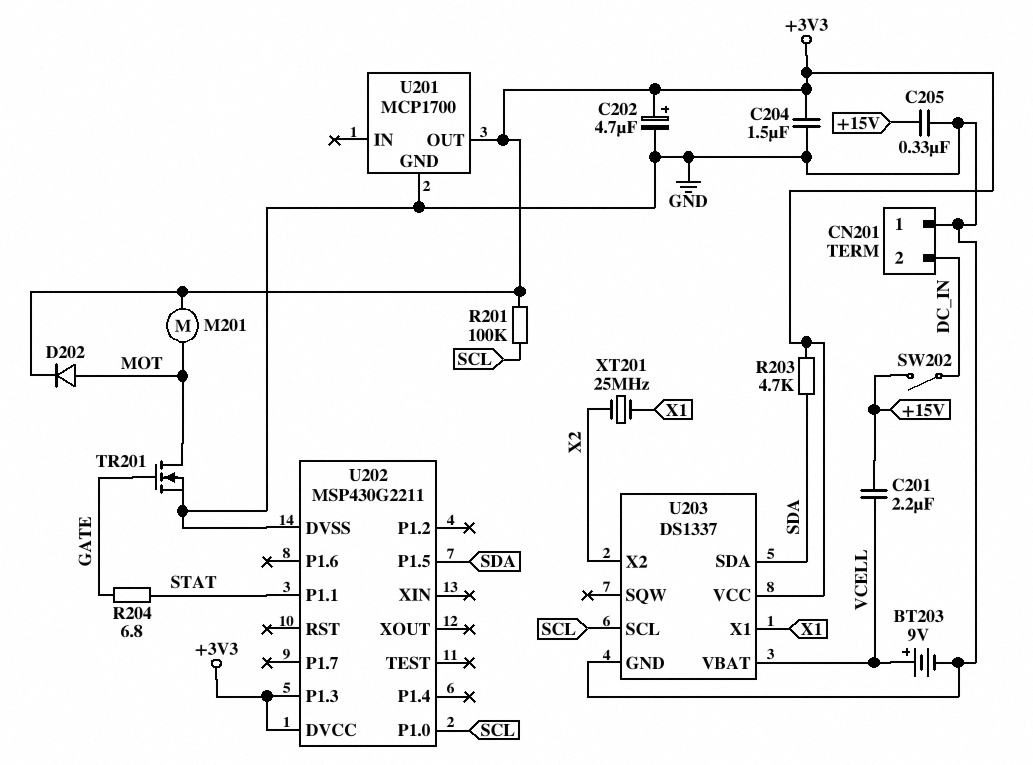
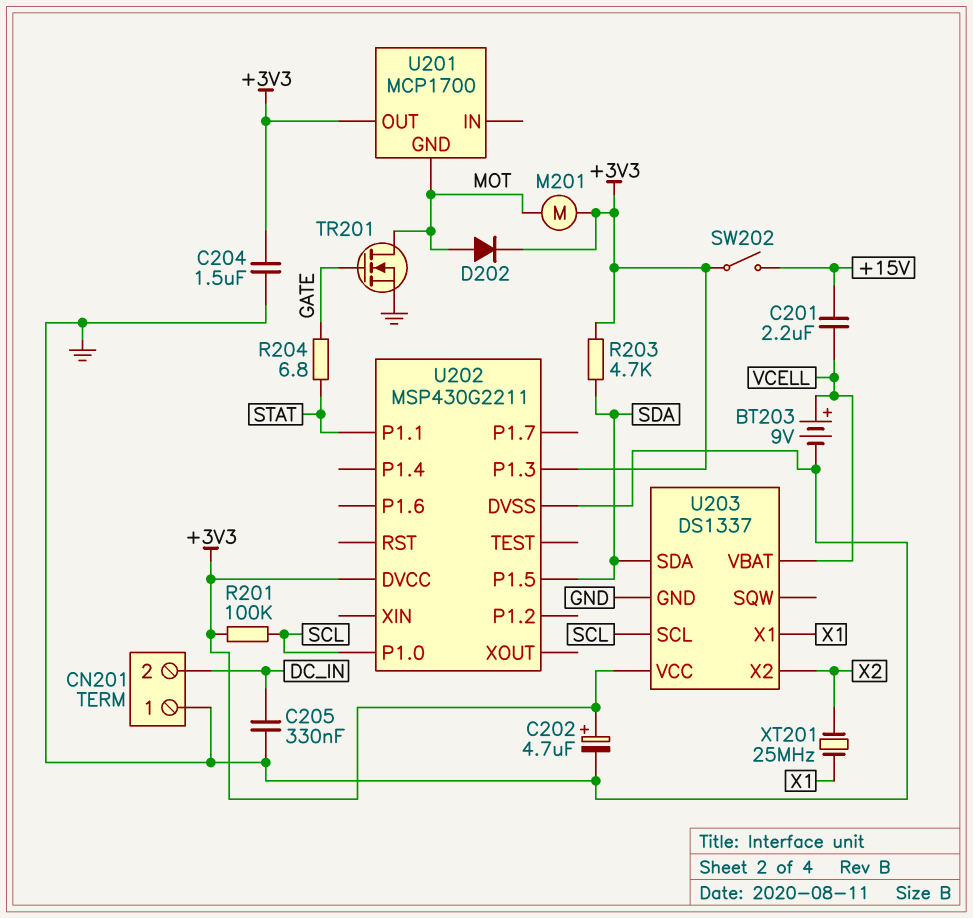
C205: 330nF (+15V, GND) -> 330nF (DC_IN, GND)
SW202: switch (+15V, DC_IN) -> switch (+3V3, +15V)
U201 pin GND: GND -> MOT

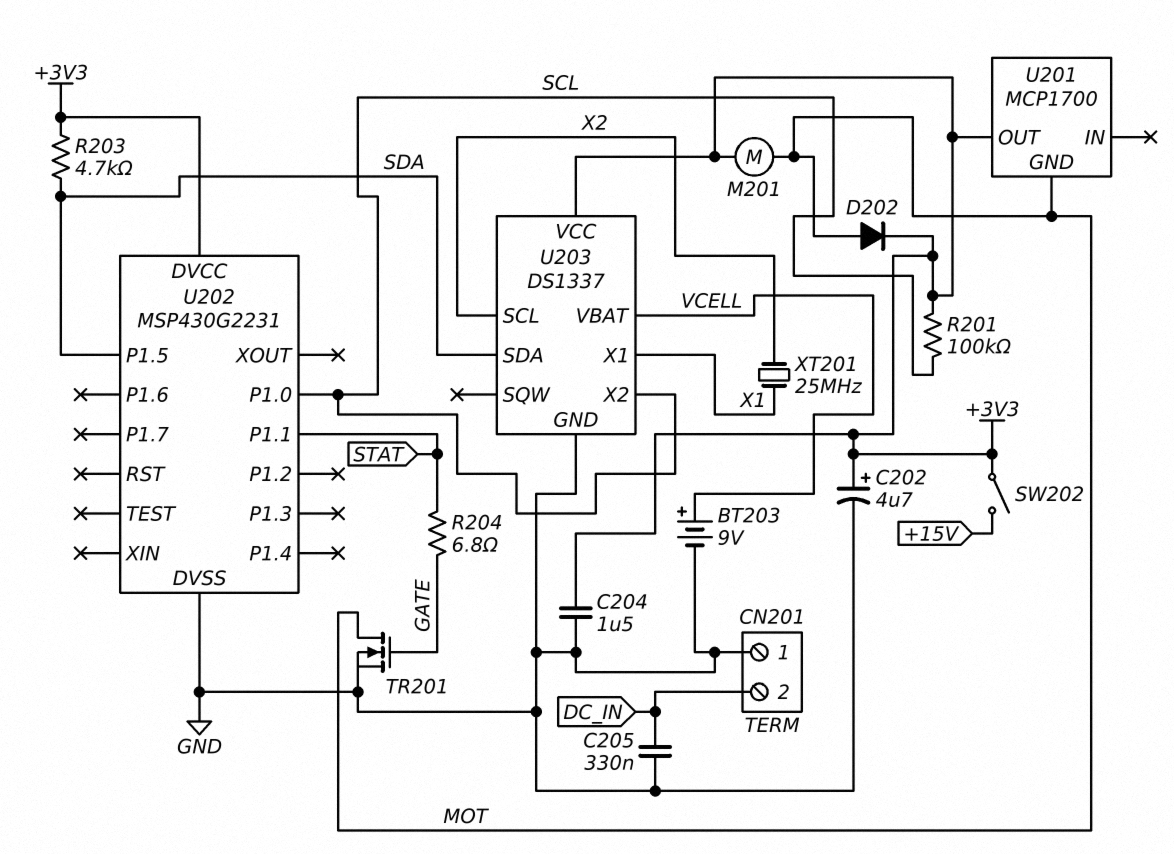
C201: 2.2uF (+15V, VCELL) -> none
U202: MSP430G2211 -> MSP430G2231
U202 pin P1.3: +3V3 -> none
U203 pin SCL: SCL -> X2
U203 pin X2: X2 -> SCL

